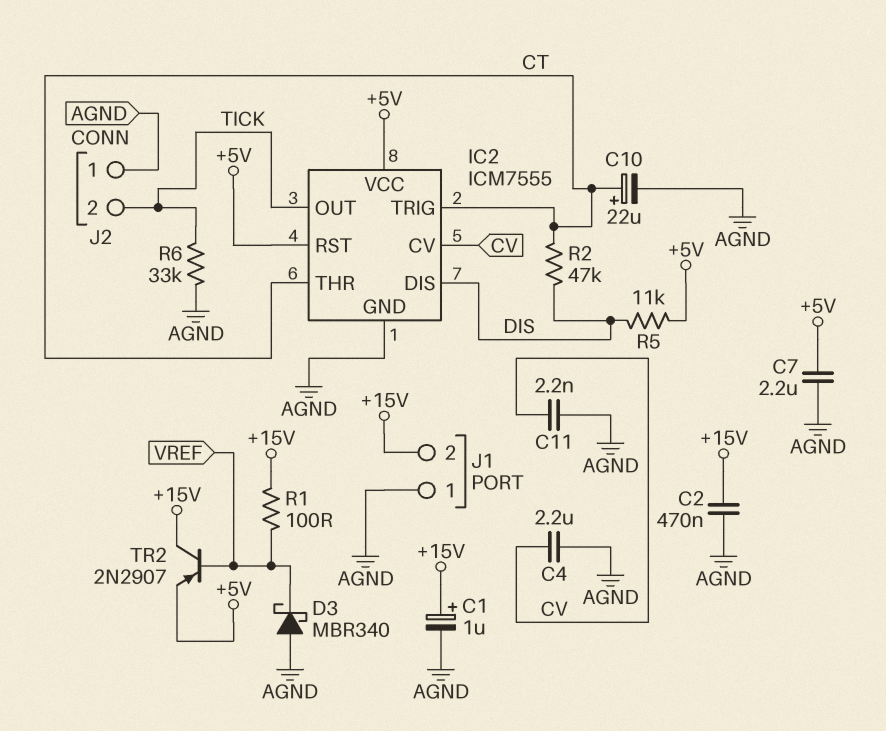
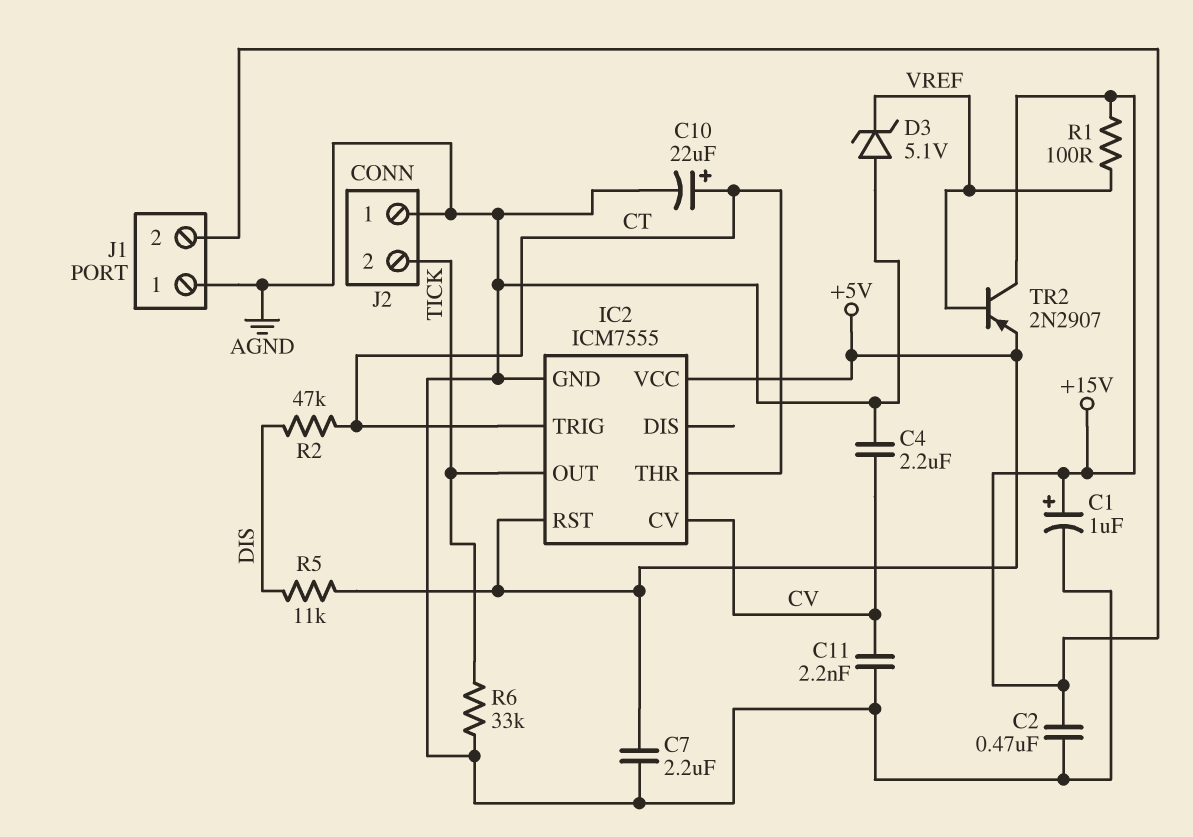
D3: schottky MBR340 (A AGND, K VREF) -> zener 5.1V (A AGND, K VREF)
IC2 pin DIS: DIS -> none

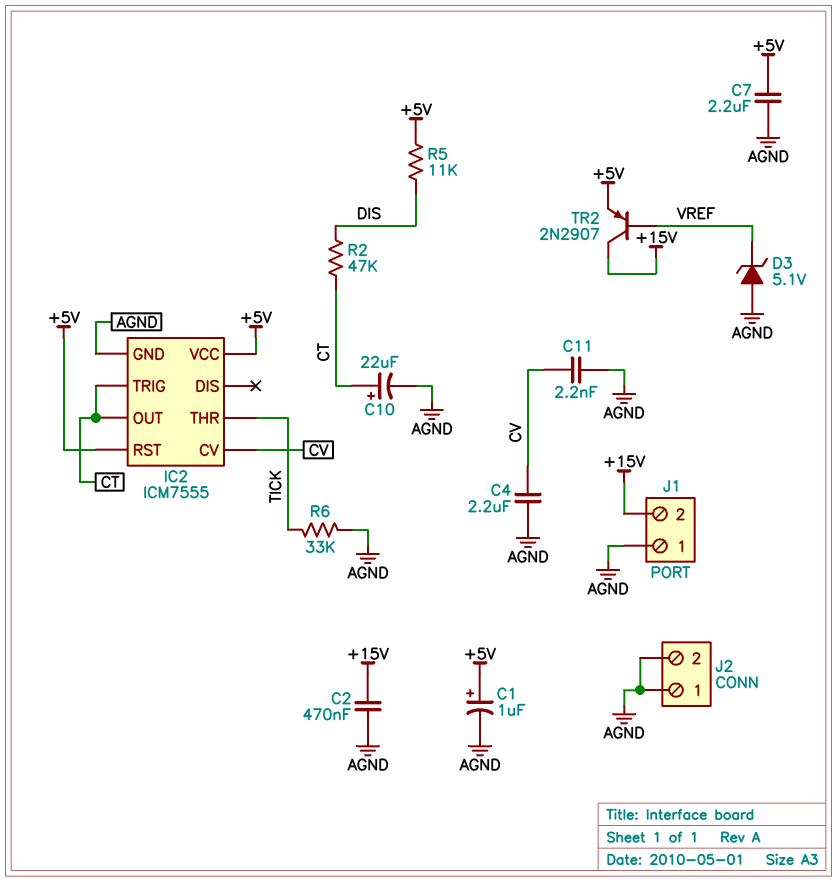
C1: 1uF (plus +15V, minus AGND) -> 1uF (plus +5V, minus AGND)
IC2 pin OUT: TICK -> CT
IC2 pin THR: CT -> TICK
J2 pin 2: TICK -> AGND
R1: 100 (+15V, VREF) -> none

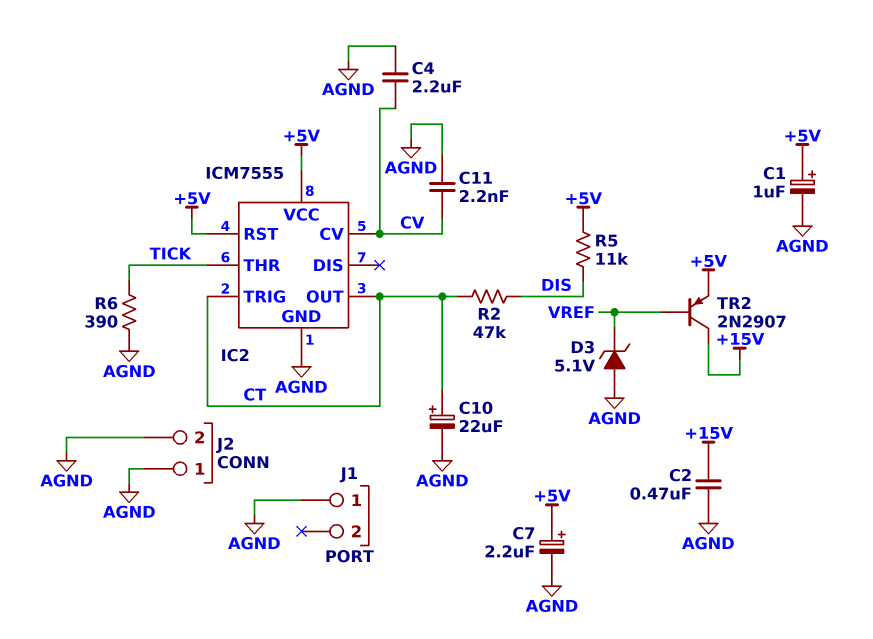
C7: 2.2uF (+5V, AGND) -> 2.2uF (plus +5V, minus AGND)
J1 pin 2: +15V -> none
R6: 33k (AGND, TICK) -> 390 (AGND, TICK)

